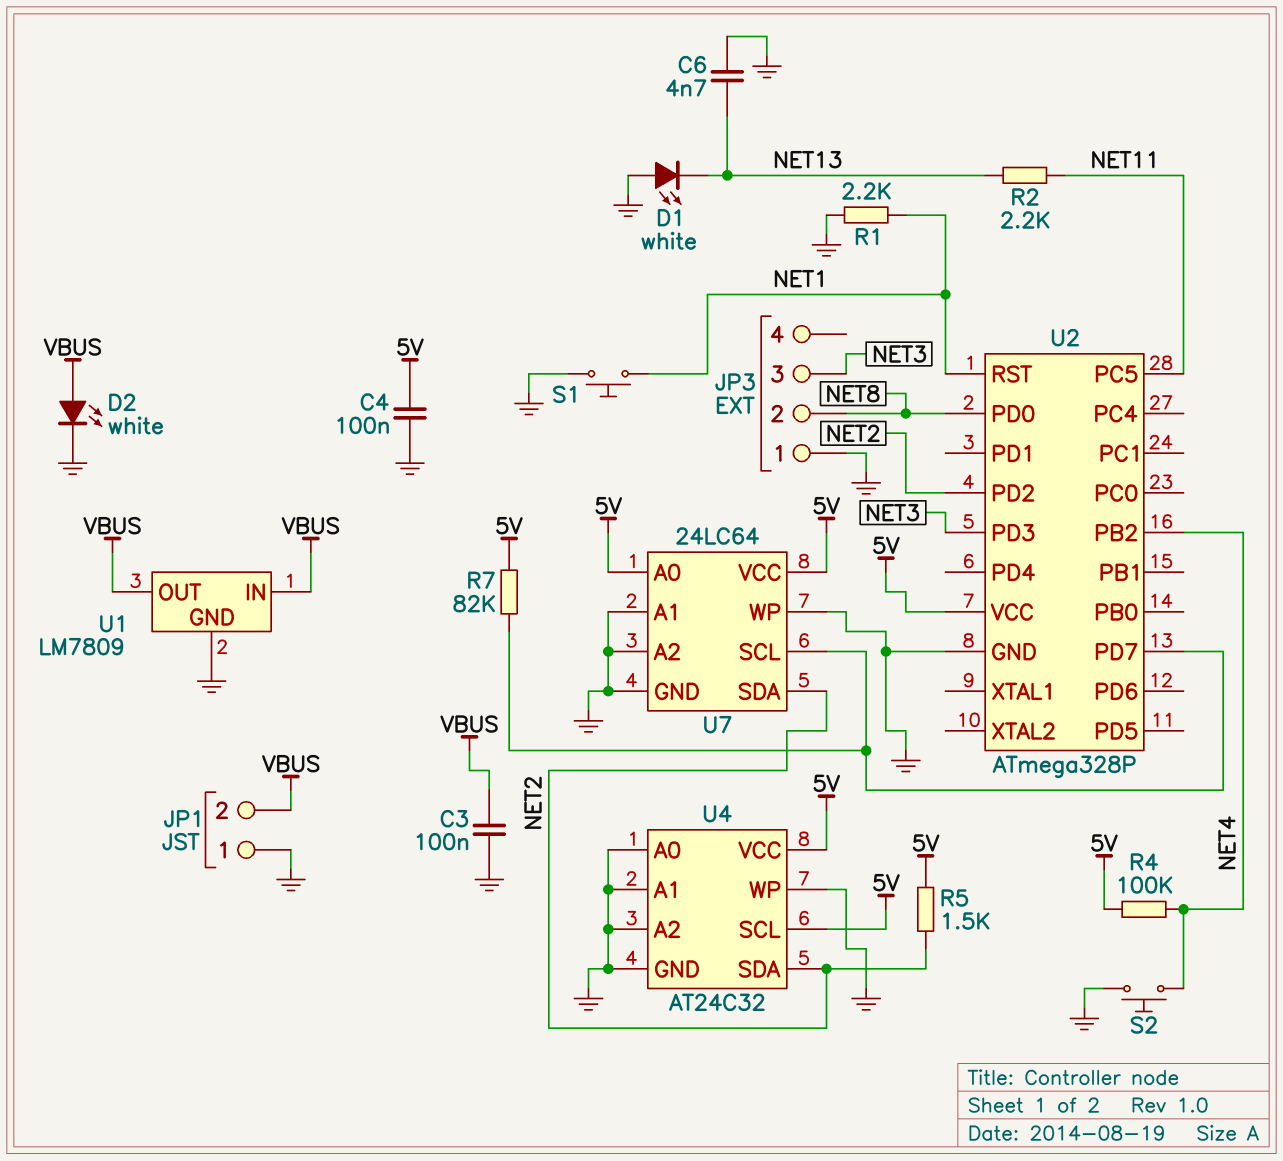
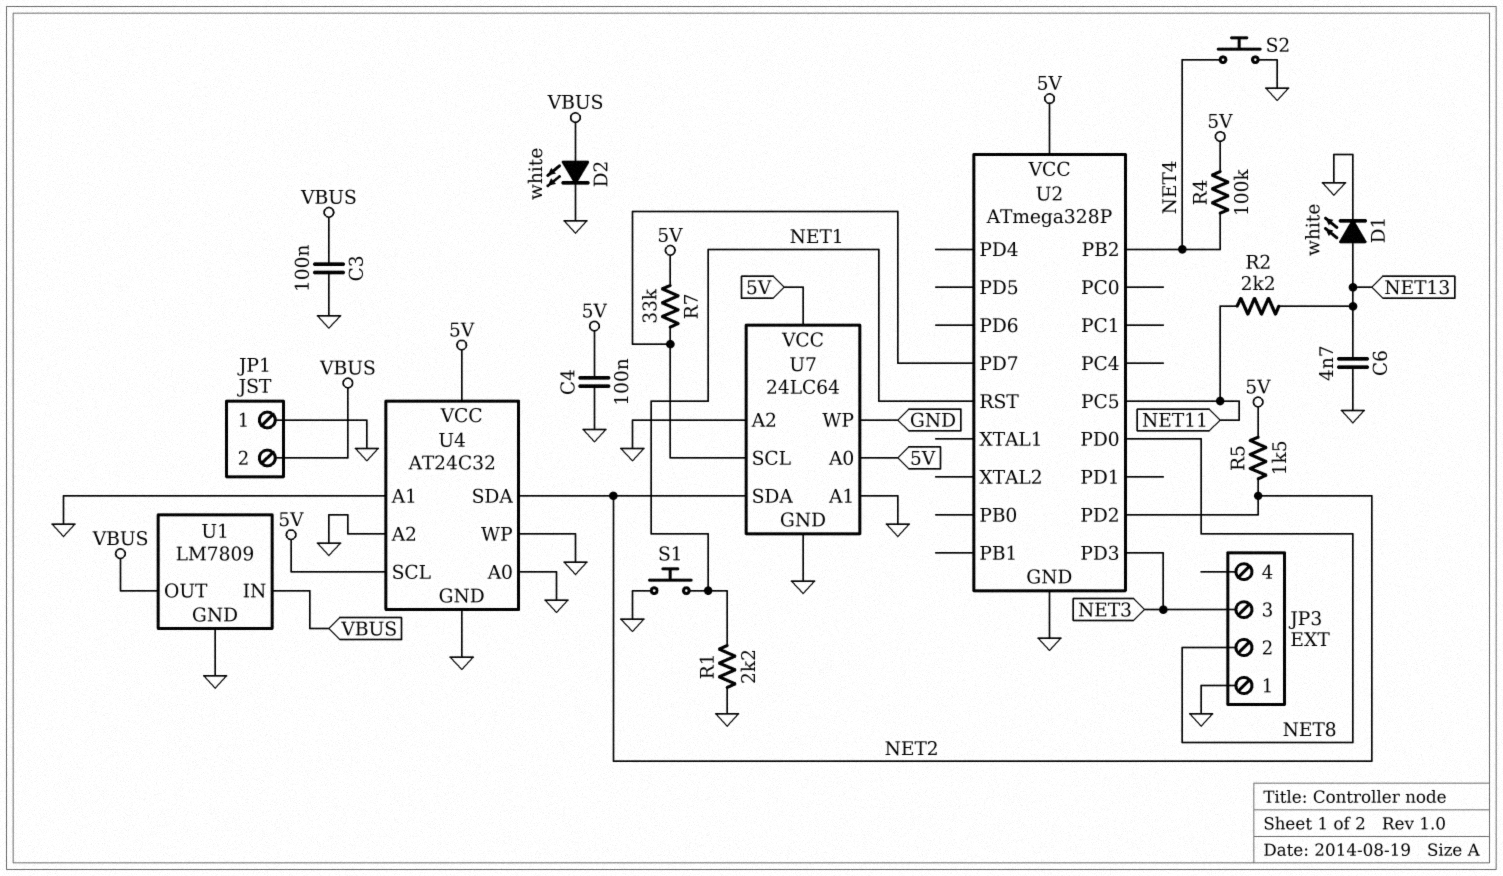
D1: LED white (A GND, K NET13) -> LED white (A NET13, K GND)
R7: 82k (5V, U2/PD7) -> 33k (5V, U2/PD7)

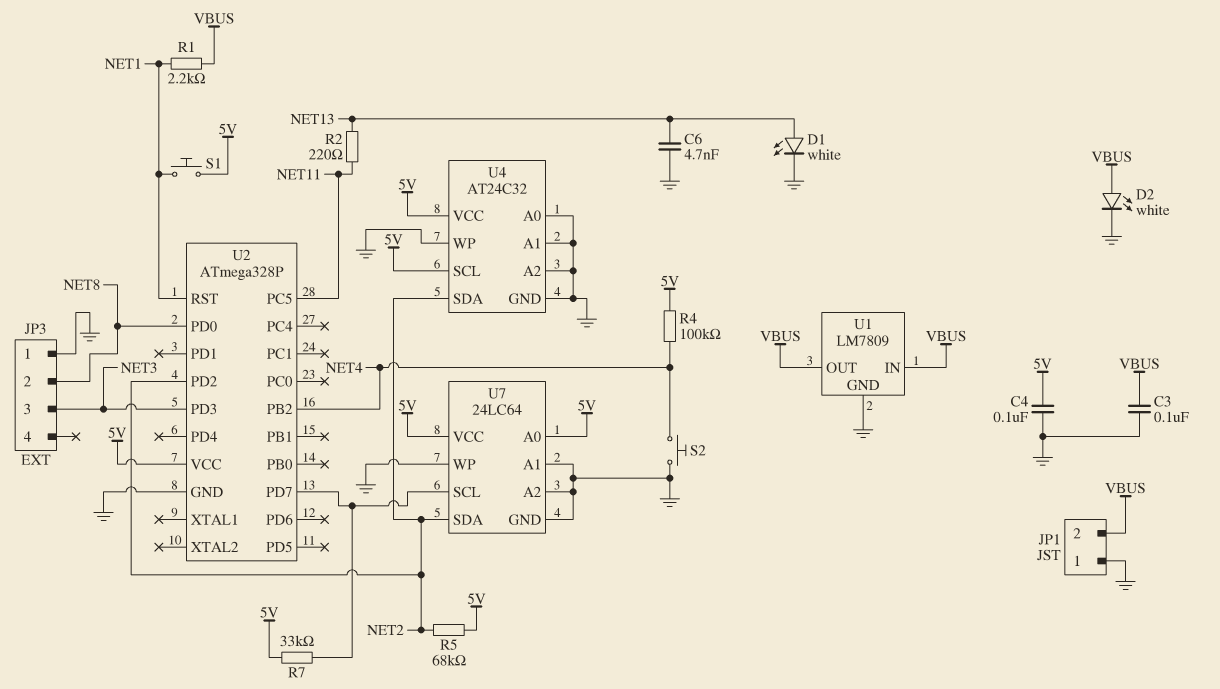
R1: 2.2k (GND, NET1) -> 2.2k (NET1, VBUS)
R2: 2.2k (NET11, NET13) -> 220 (NET11, NET13)
R5: 1.5k (5V, NET2) -> 68k (5V, NET2)
S1: button (GND, NET1) -> button (5V, NET1)

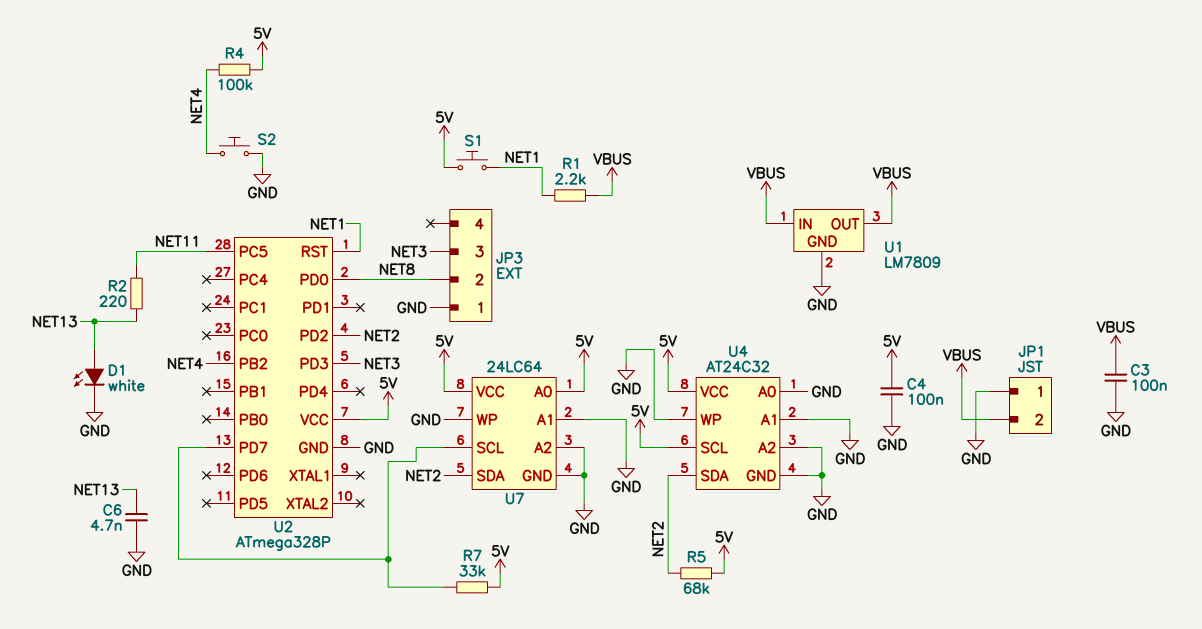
D2: LED white (A VBUS, K GND) -> none

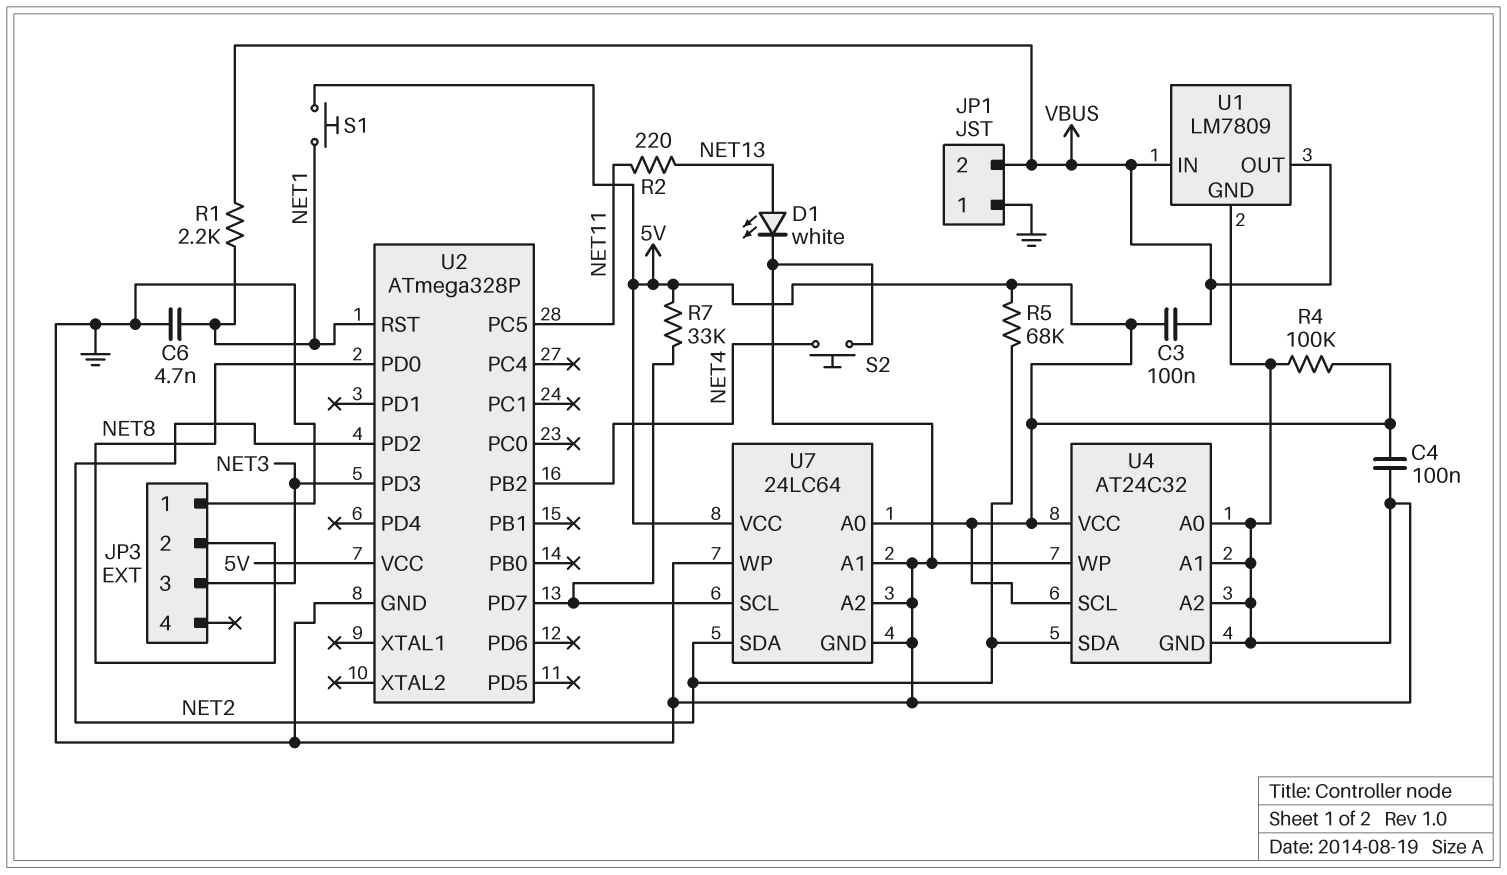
C3: 100nF (GND, VBUS) -> 100nF (5V, VBUS)
C6: 4.7nF (GND, NET13) -> 4.7nF (GND, NET1)
R4: 100k (5V, NET4) -> 100k (5V, GND)

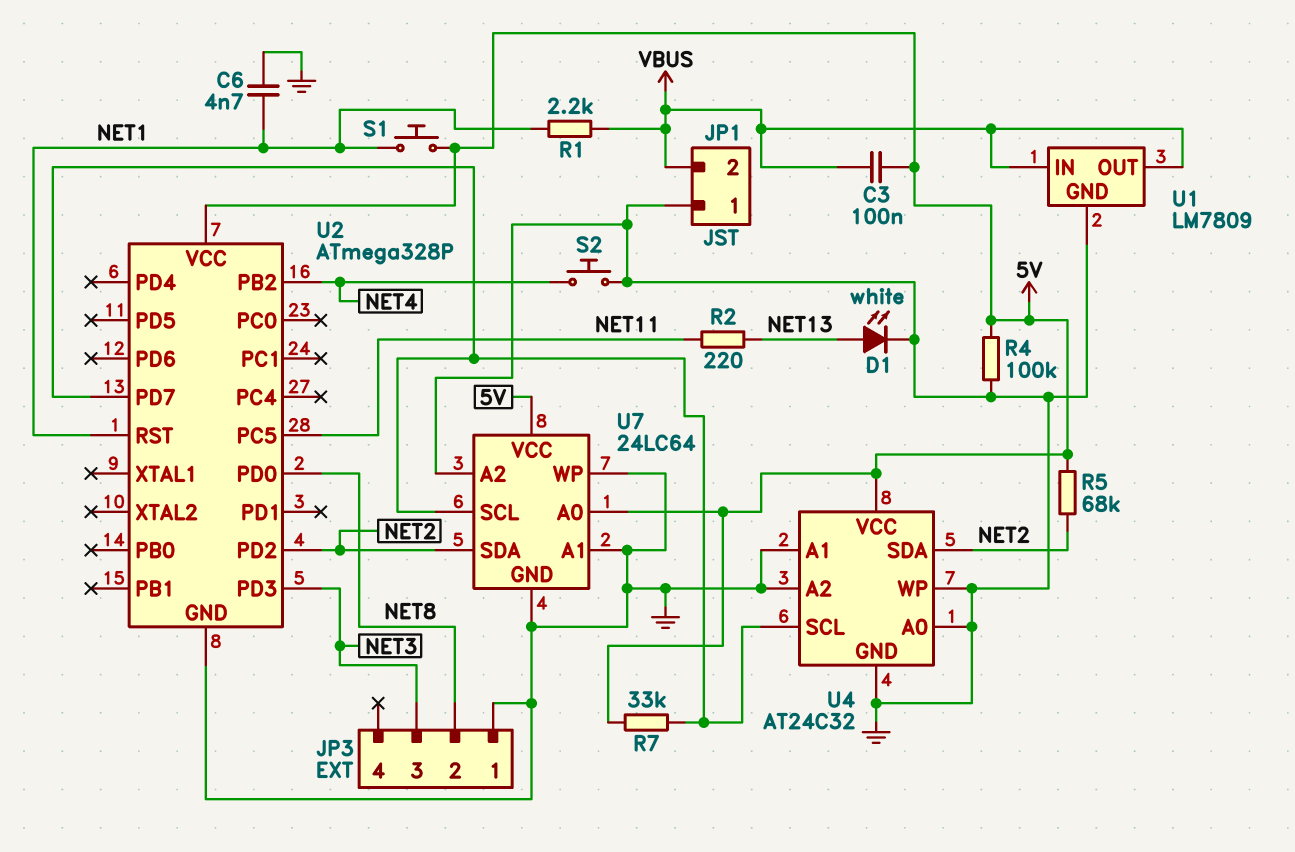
C4: 100nF (5V, GND) -> none
U4 pin SCL: 5V -> U2/PD7

